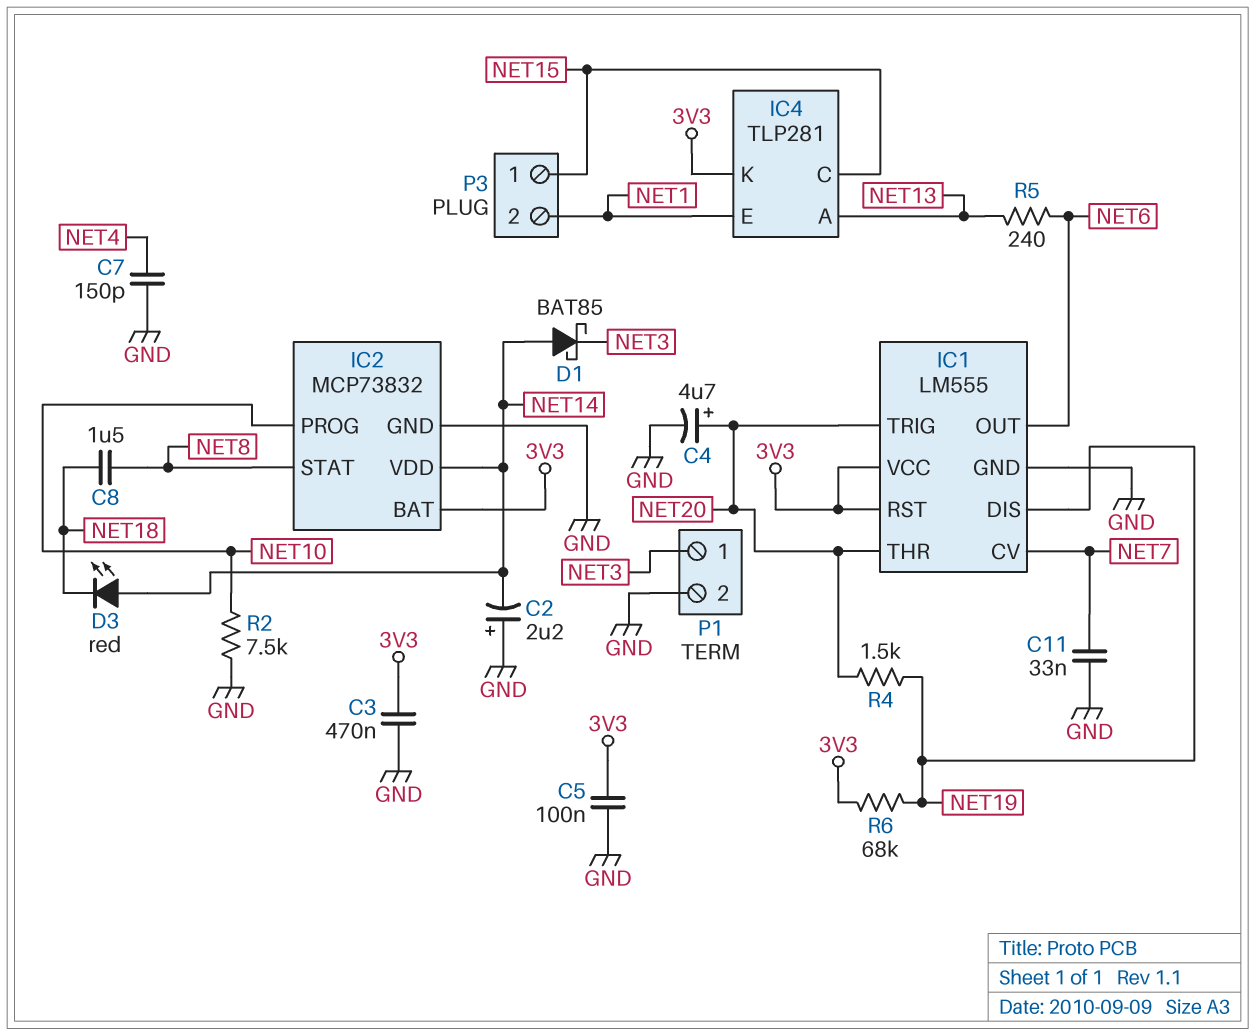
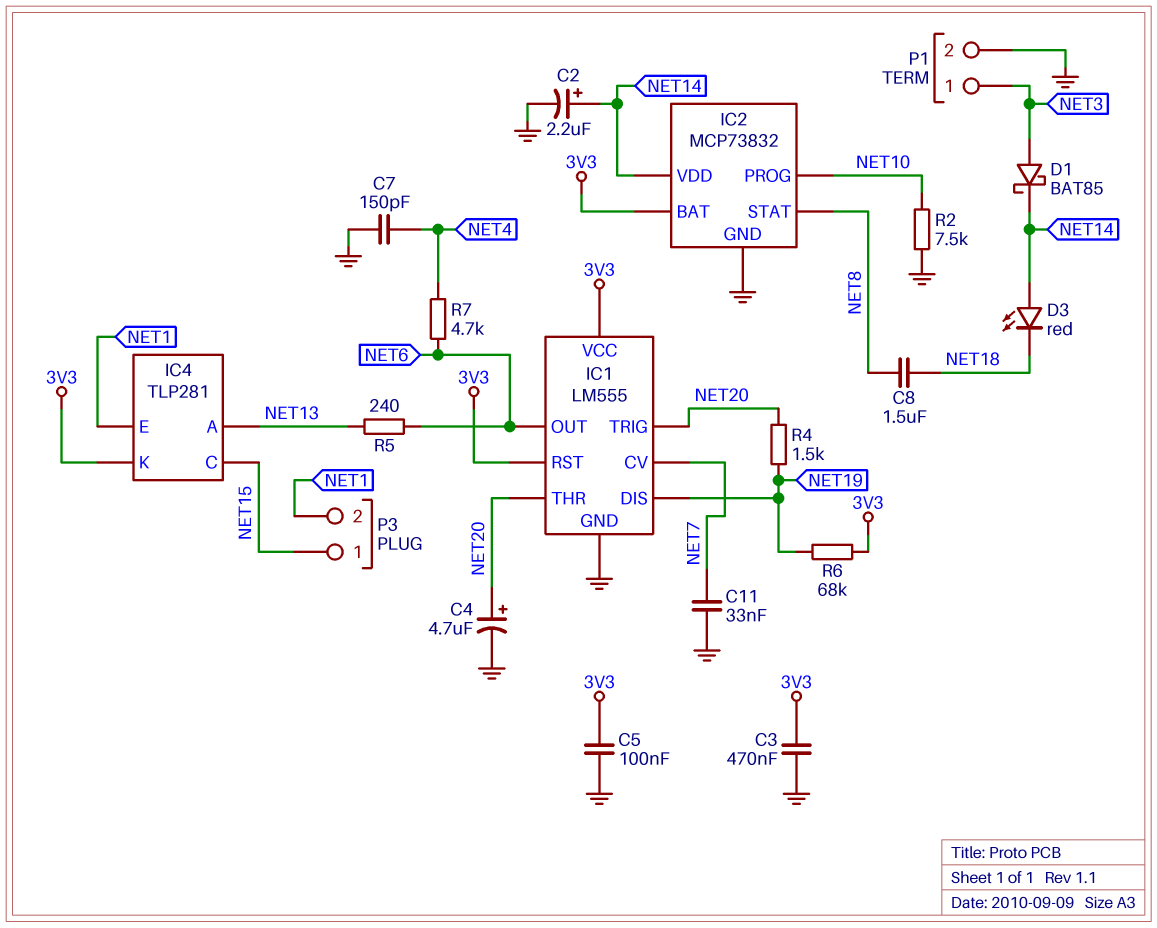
C2: 2.2uF (plus GND, minus NET14) -> 2.2uF (plus NET14, minus GND)
D1: schottky BAT85 (A NET14, K NET3) -> schottky BAT85 (A NET3, K NET14)
R7: none -> 4.7k (NET4, NET6)

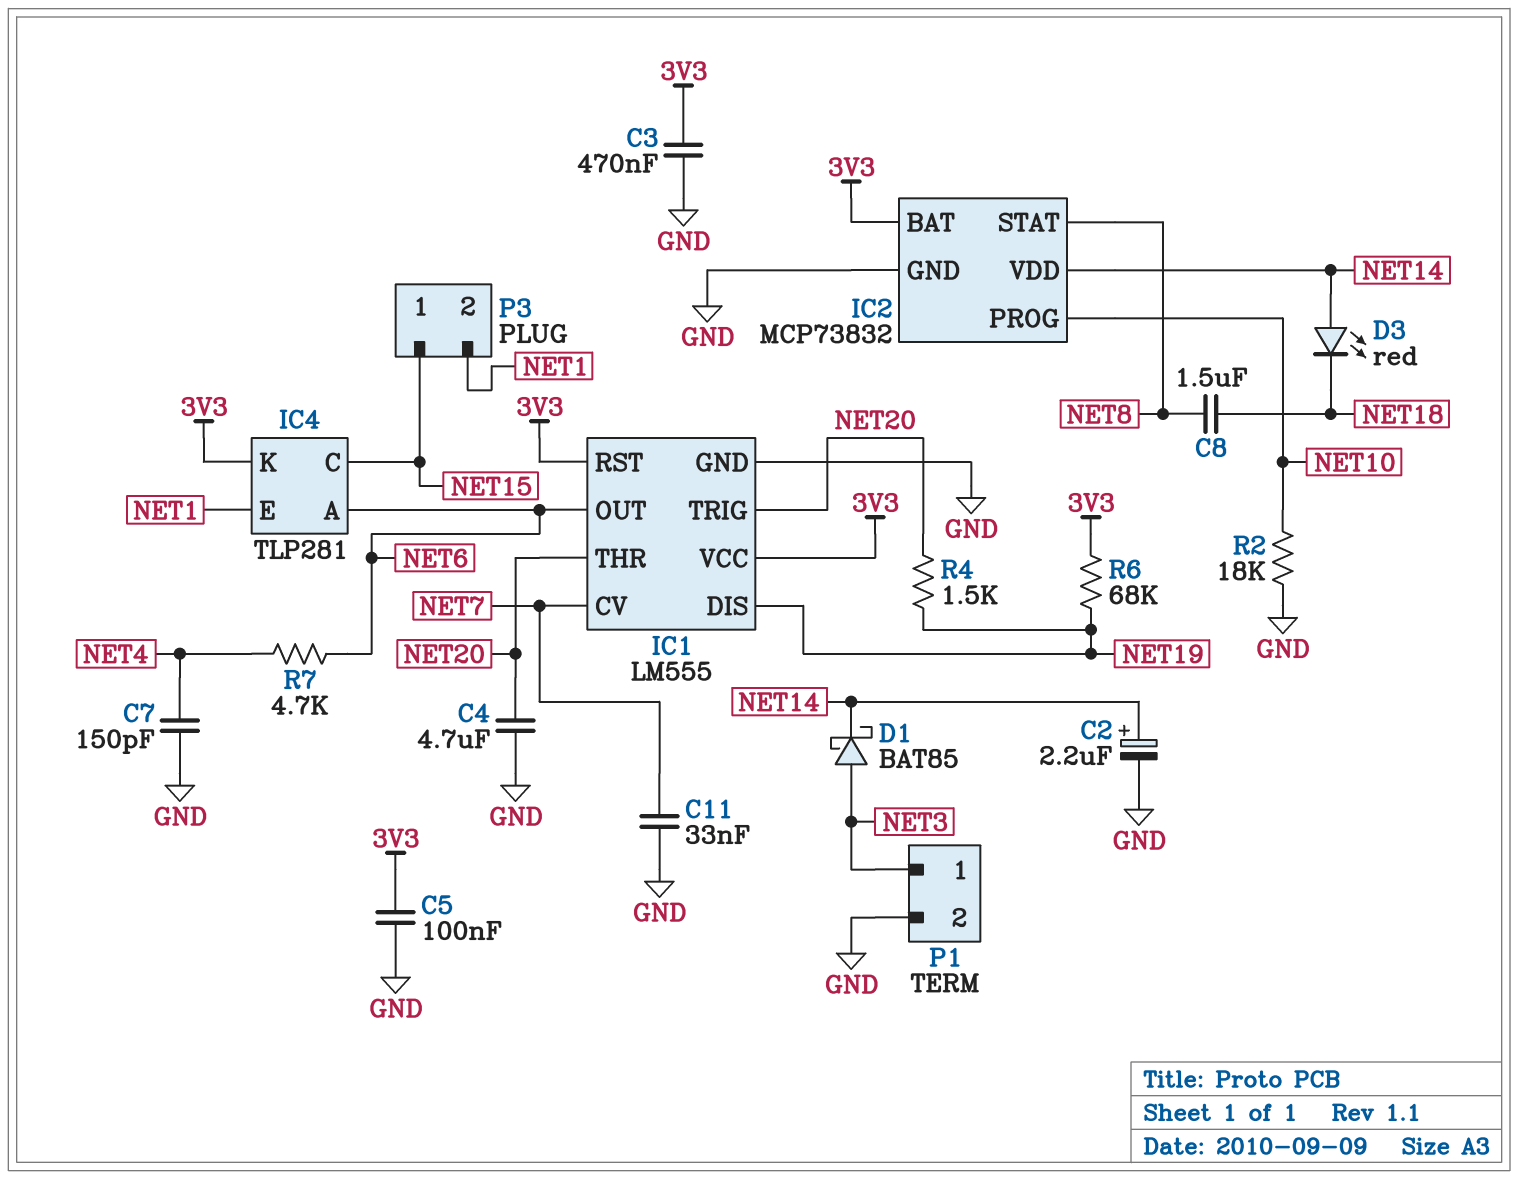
C4: 4.7uF (plus NET20, minus GND) -> 4.7uF (GND, NET20)
IC4 pin A: NET13 -> NET6
R2: 7.5k (GND, NET10) -> 18k (GND, NET10)
R5: 240 (NET6, NET13) -> none

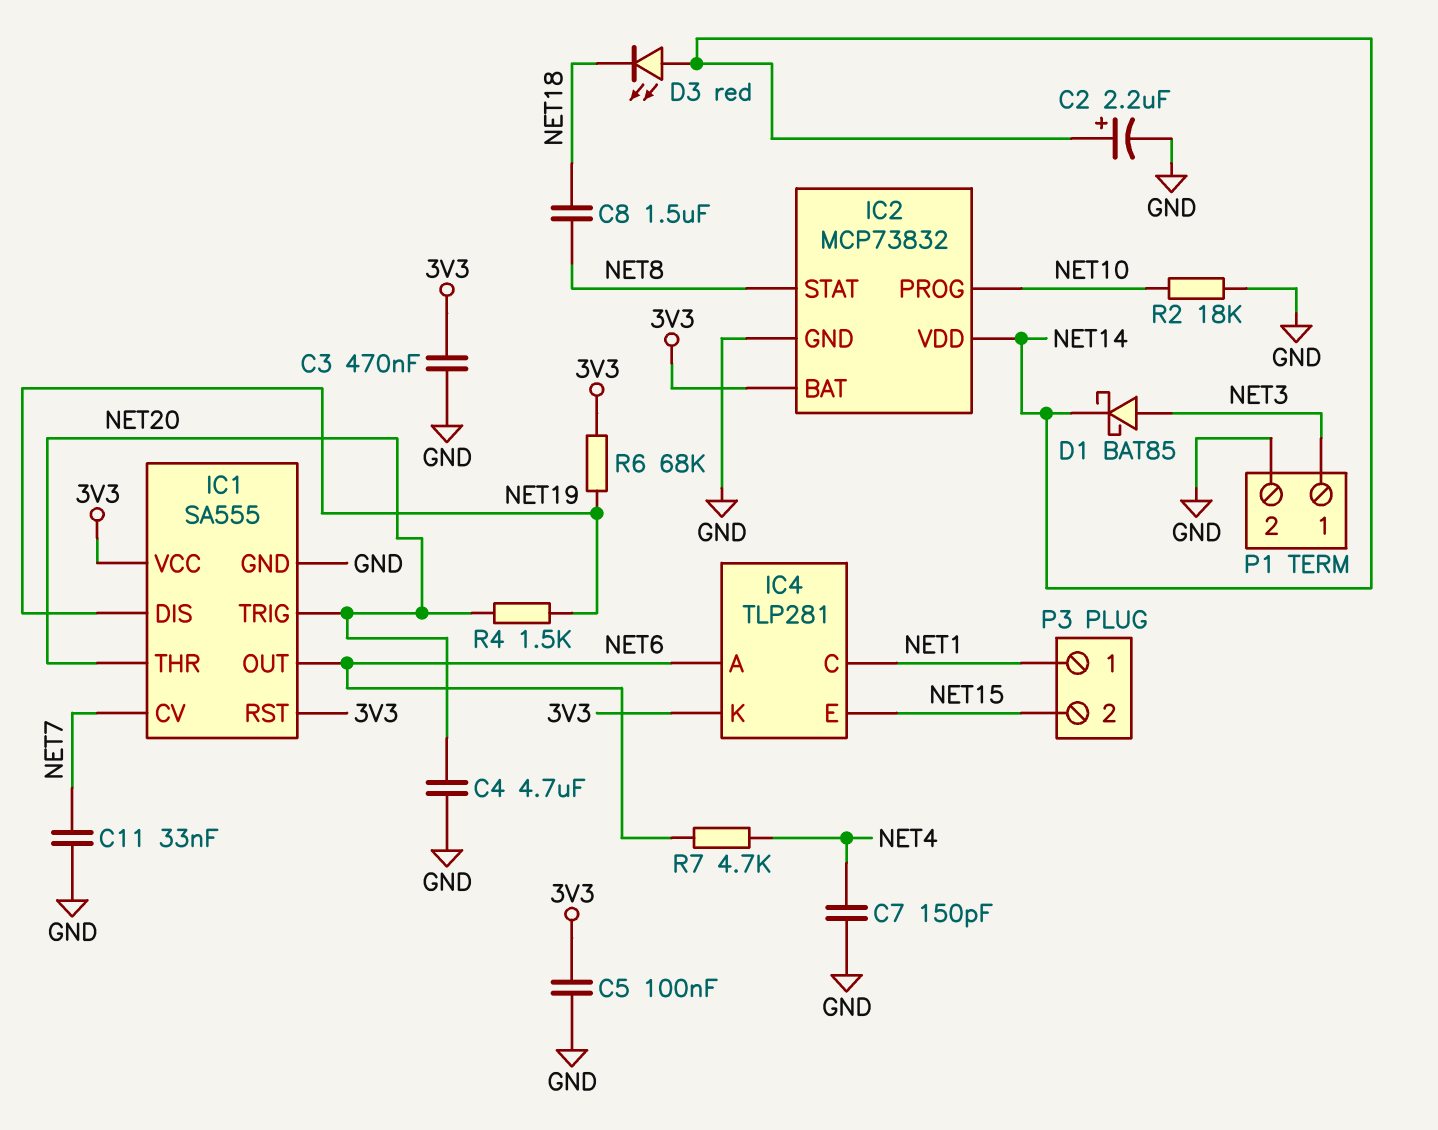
IC1: LM555 -> SA555
IC4 pin C: NET15 -> NET1
IC4 pin E: NET1 -> NET15
P3 pin 1: NET15 -> NET1
P3 pin 2: NET1 -> NET15

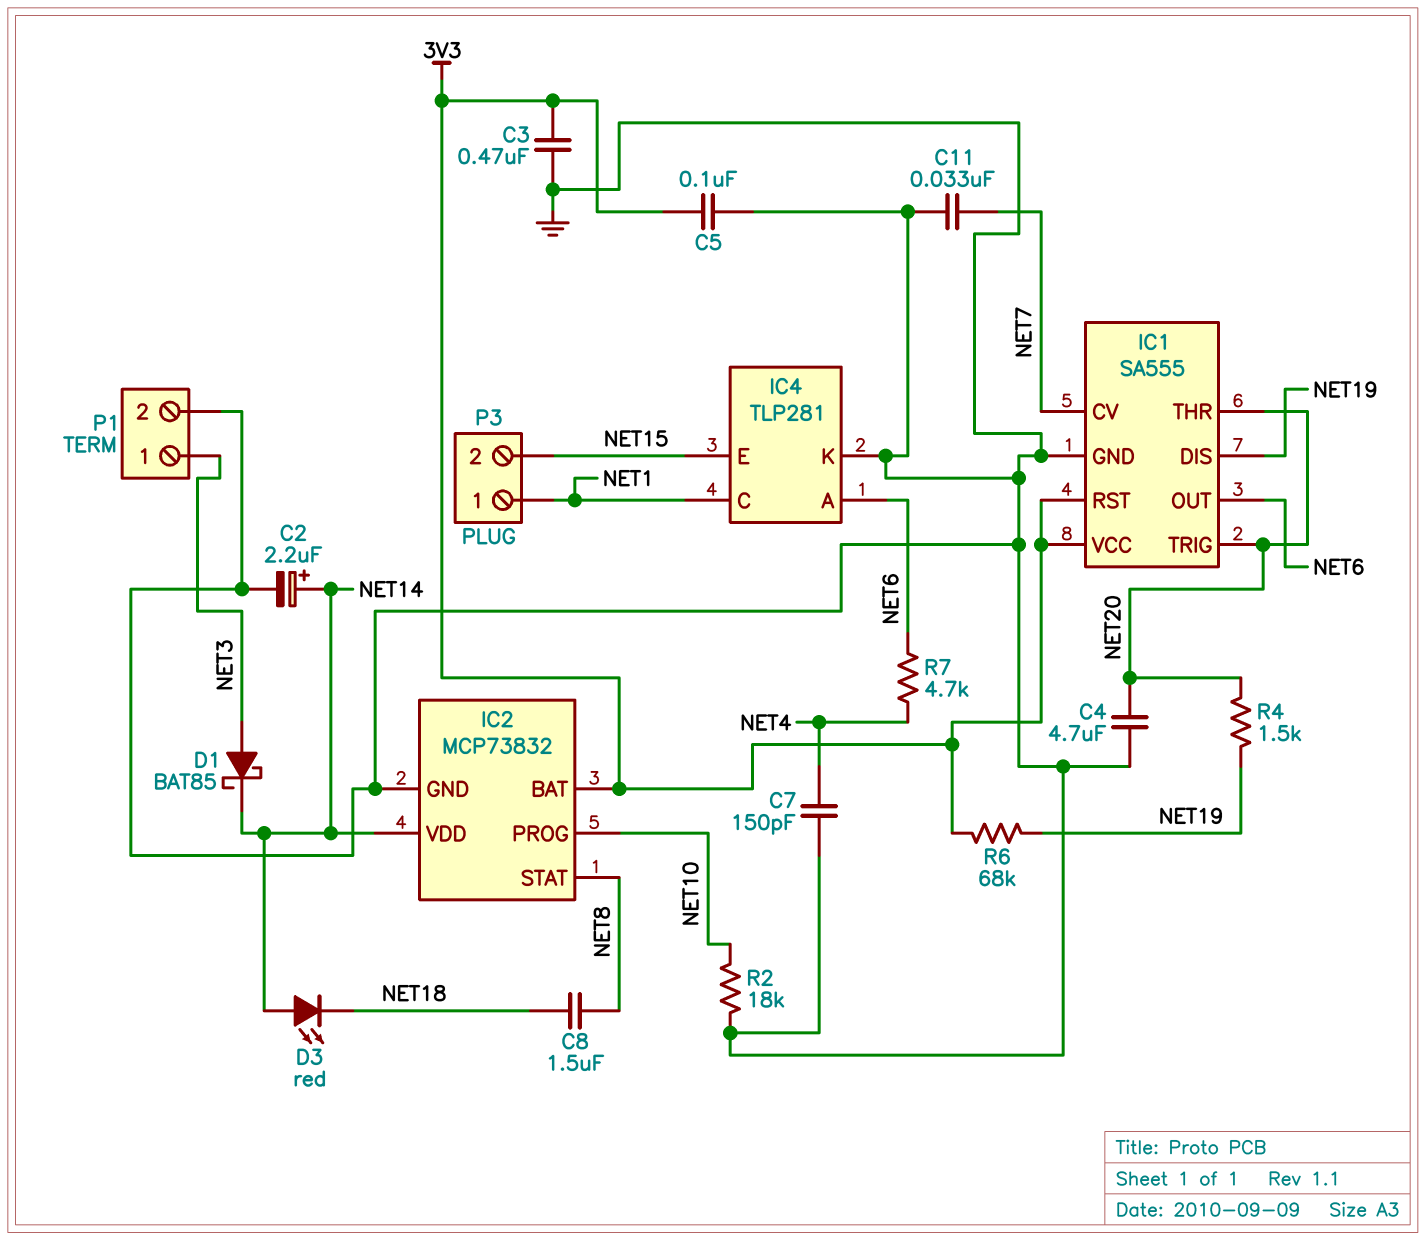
IC4 pin K: 3V3 -> GND

